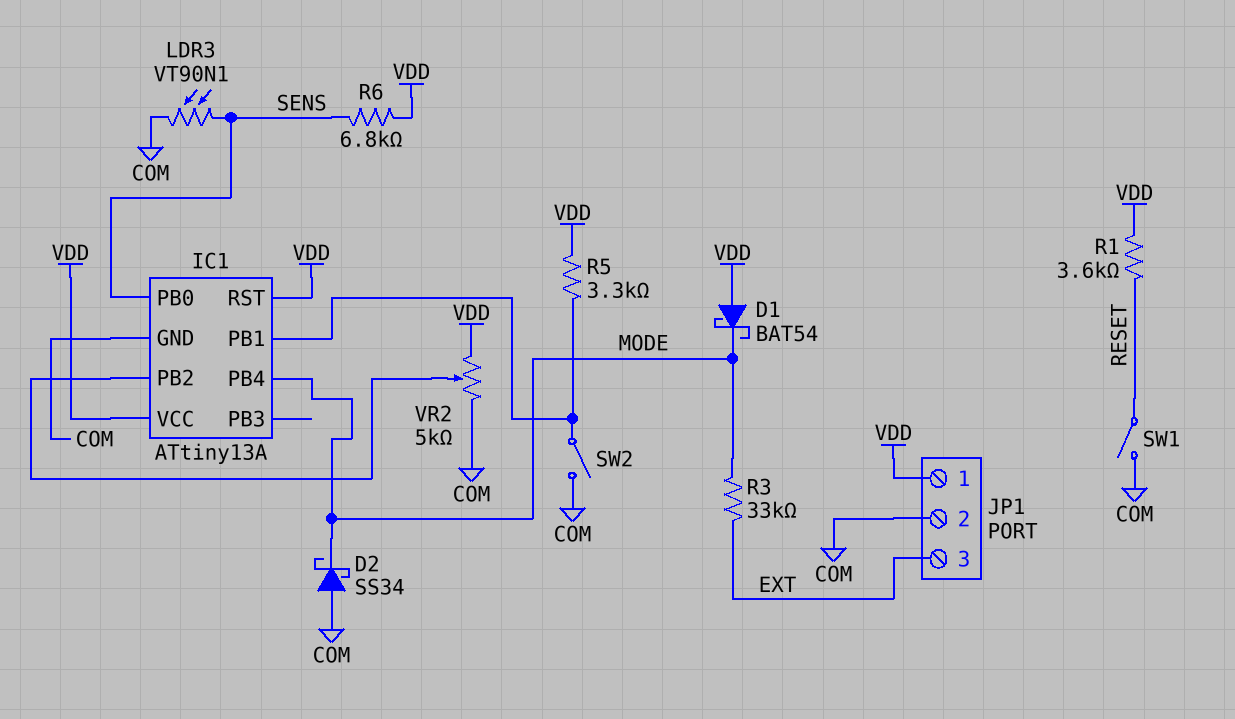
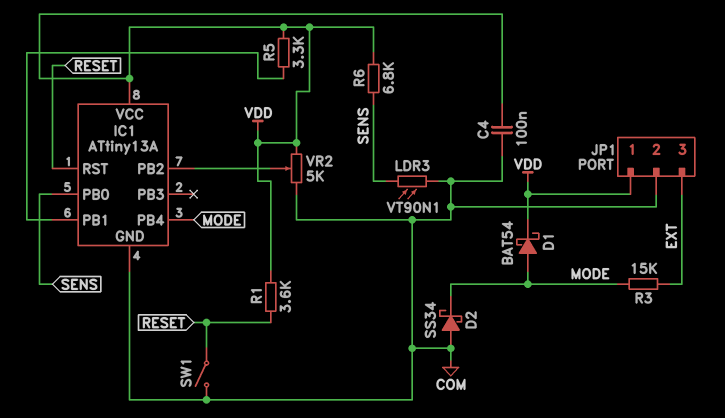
C4: none -> 100nF (COM, VDD)
D1: schottky BAT54 (A VDD, K MODE) -> schottky BAT54 (A MODE, K VDD)
IC1 pin RST: VDD -> RESET
R3: 33k (EXT, MODE) -> 15k (EXT, MODE)
SW2: switch (COM, IC1/PB1) -> none

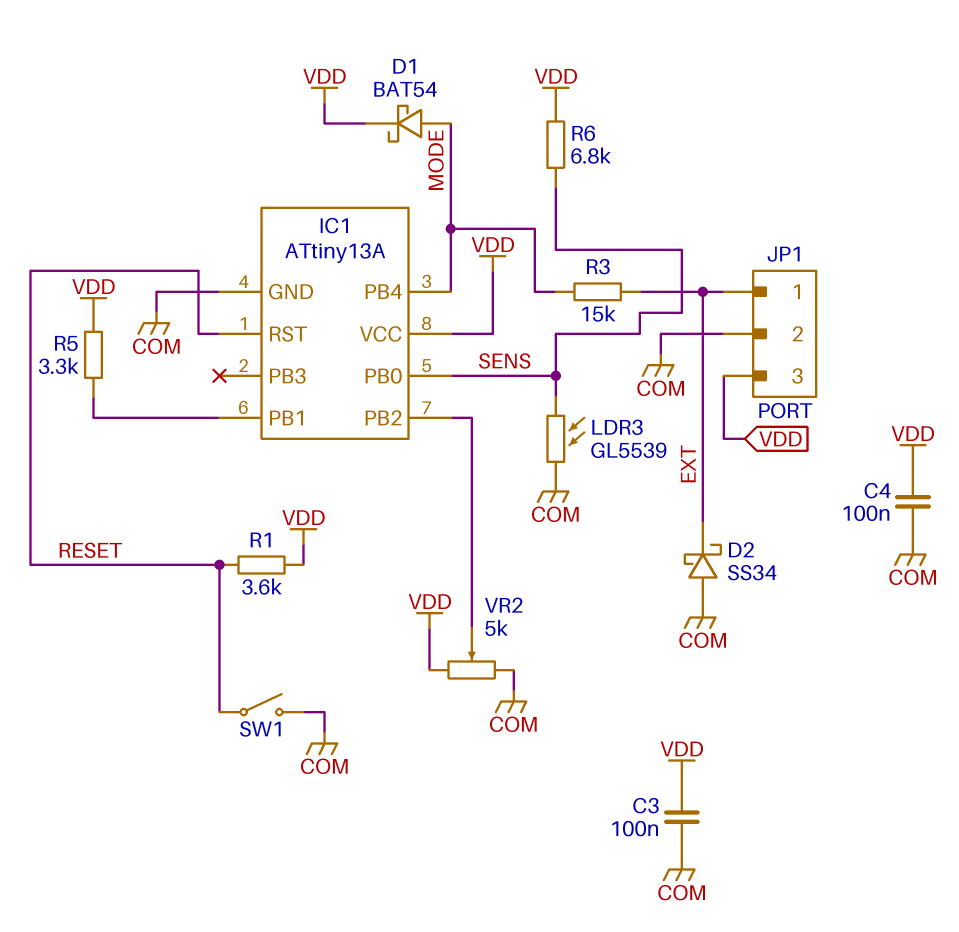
C3: none -> 100nF (COM, VDD)
D2: schottky SS34 (A COM, K MODE) -> schottky SS34 (A COM, K EXT)
JP1 pin 1: VDD -> EXT
JP1 pin 3: EXT -> VDD
LDR3: VT90N1 (COM, SENS) -> GL5539 (COM, SENS)

